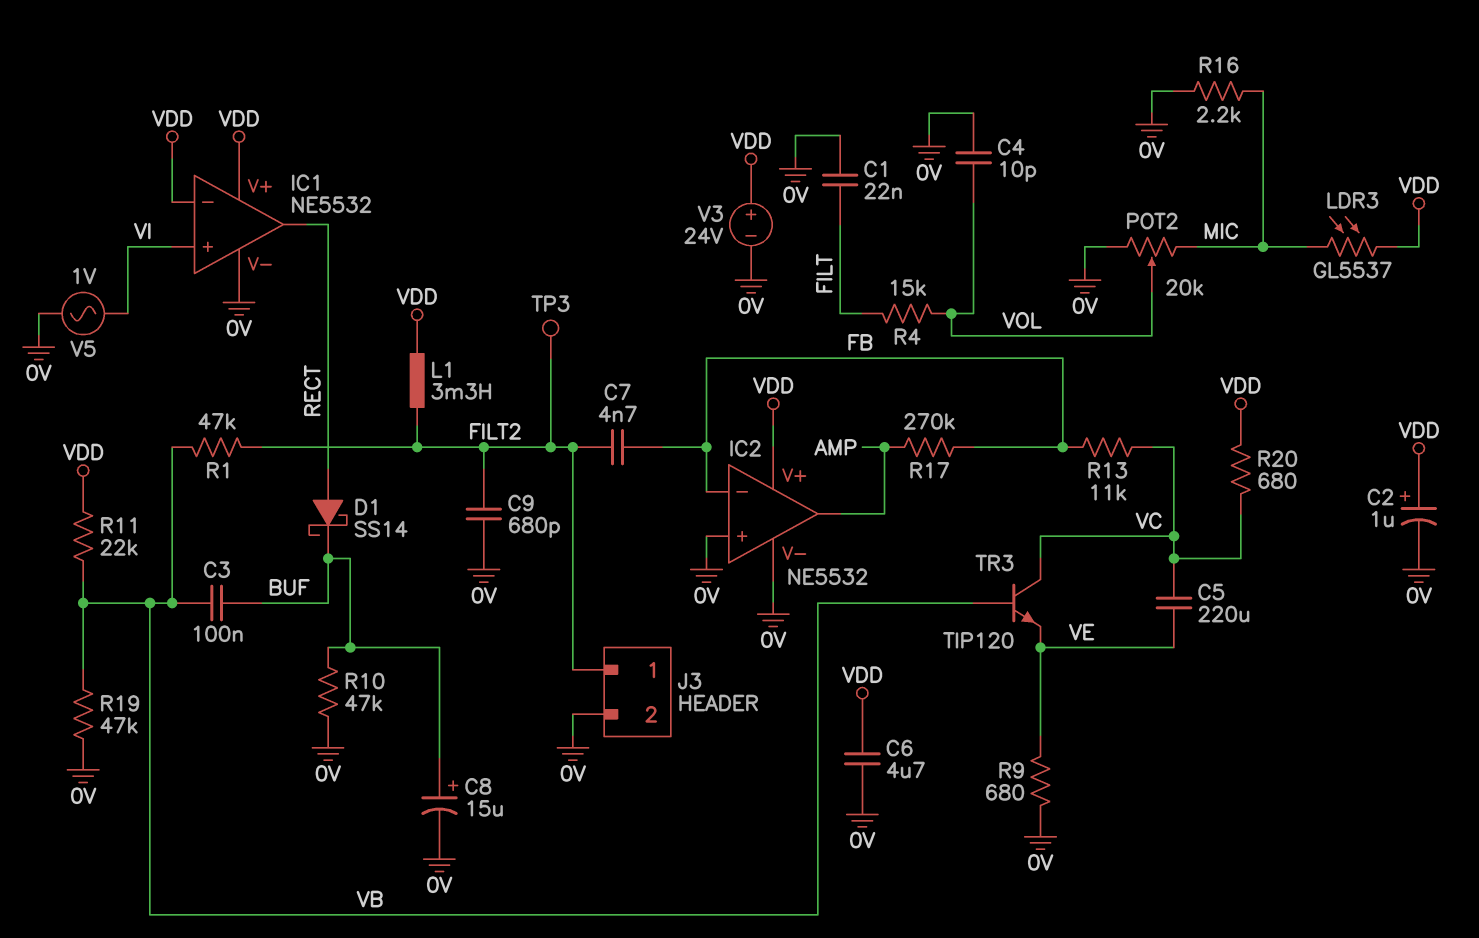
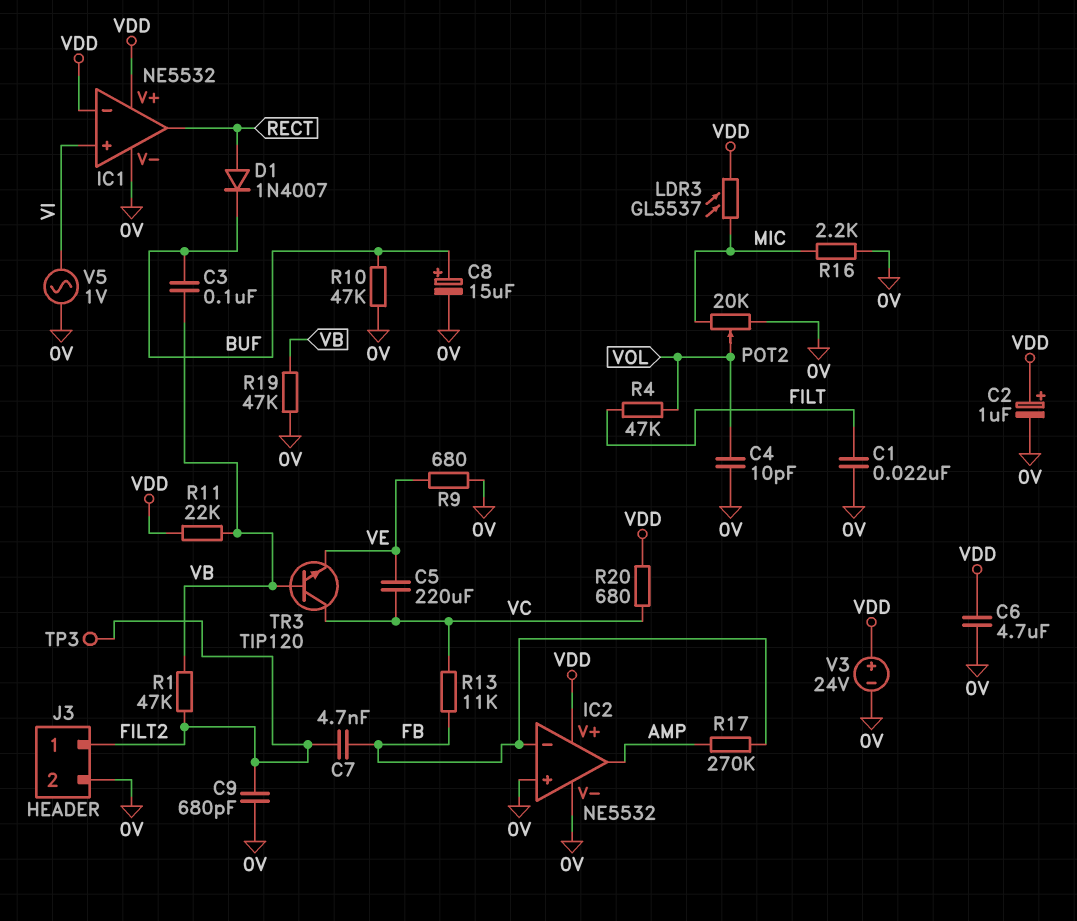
D1: schottky SS14 (A RECT, K BUF) -> diode 1N4007 (A RECT, K BUF)
L1: 3.3mH (FILT2, VDD) -> none
R4: 15k (FILT, VOL) -> 47k (FILT, VOL)

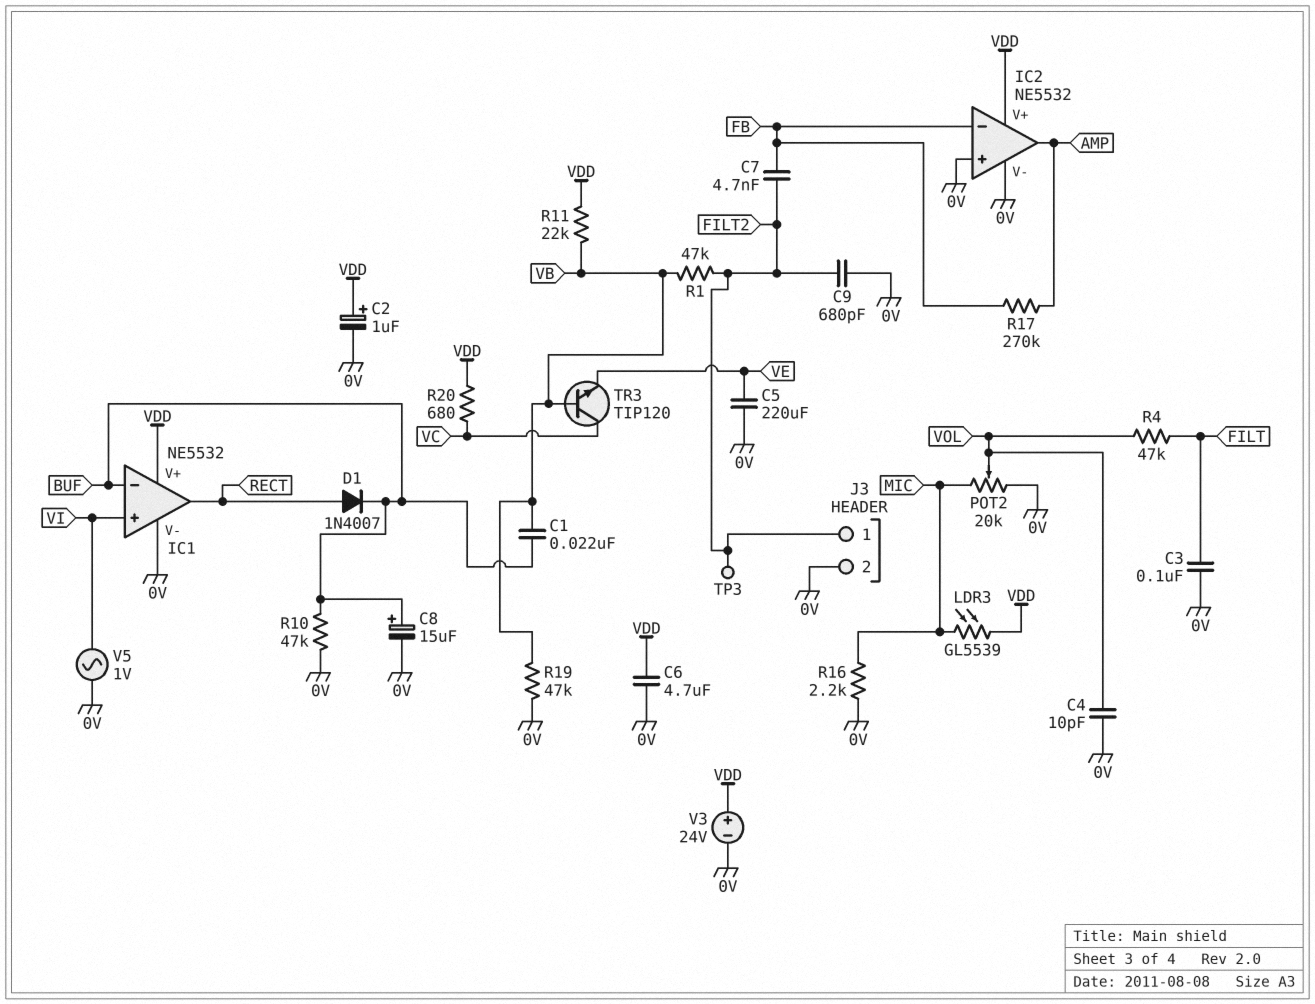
C1: 22nF (0V, FILT) -> 22nF (BUF, VB)
C3: 100nF (BUF, VB) -> 100nF (0V, FILT)
C5: 220uF (VC, VE) -> 220uF (0V, VE)
IC1 pin in-: VDD -> BUF
LDR3: GL5537 (MIC, VDD) -> GL5539 (MIC, VDD)
R9: 680 (0V, VE) -> none
R13: 11k (FB, VC) -> none

